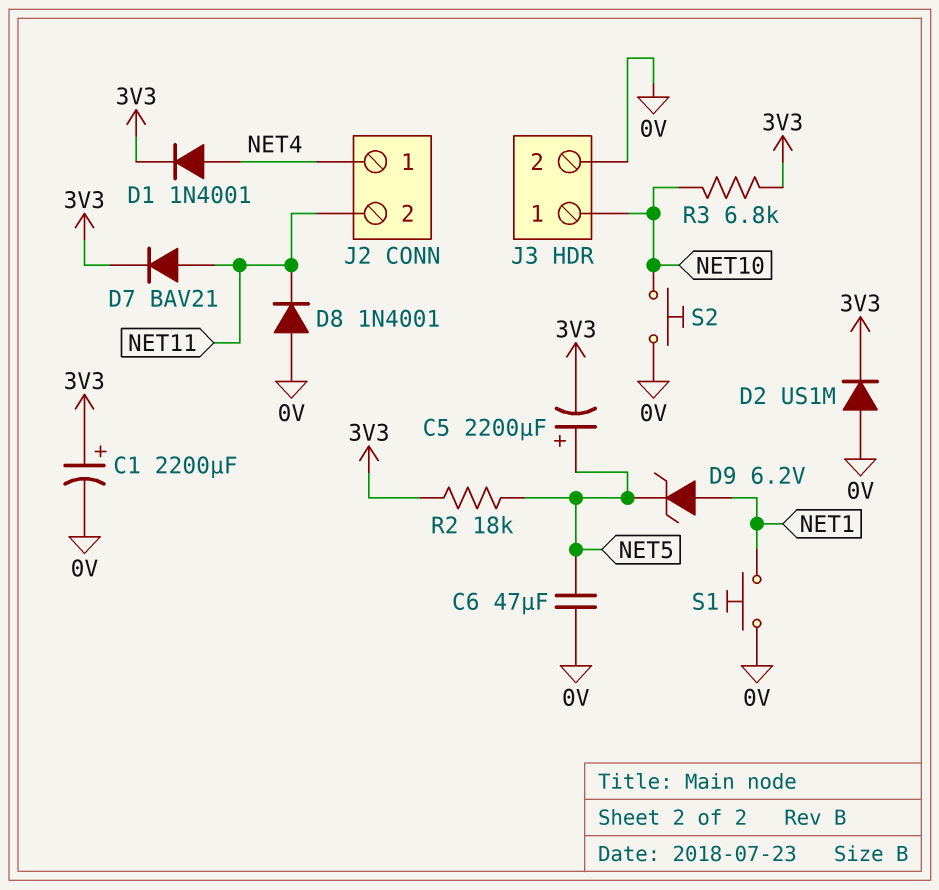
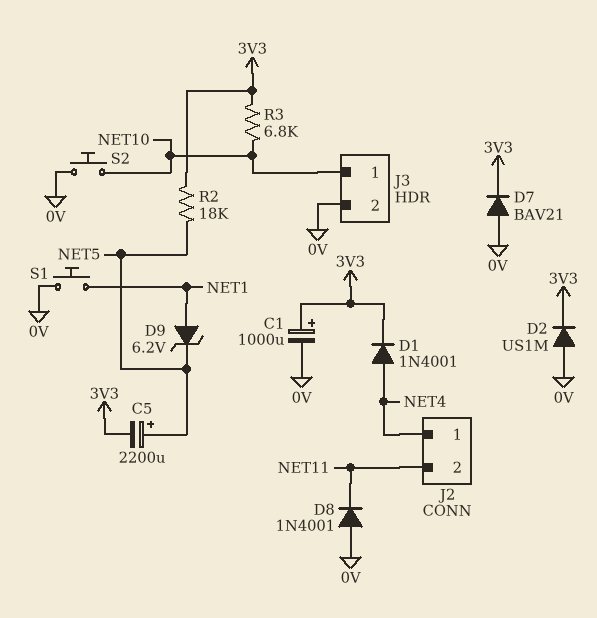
C1: 2200uF (plus 3V3, minus 0V) -> 1000uF (plus 3V3, minus 0V)
C6: 47uF (0V, NET5) -> none
D7: diode BAV21 (A NET11, K 3V3) -> diode BAV21 (A 0V, K 3V3)

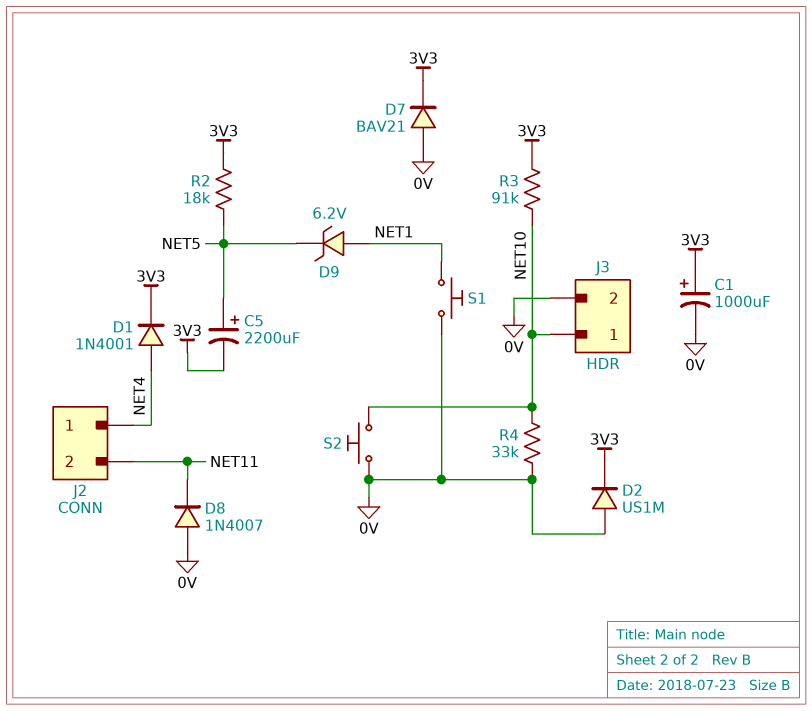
D8: diode 1N4001 (A 0V, K NET11) -> diode 1N4007 (A 0V, K NET11)
R3: 6.8k (3V3, NET10) -> 91k (3V3, NET10)
R4: none -> 33k (0V, NET10)

